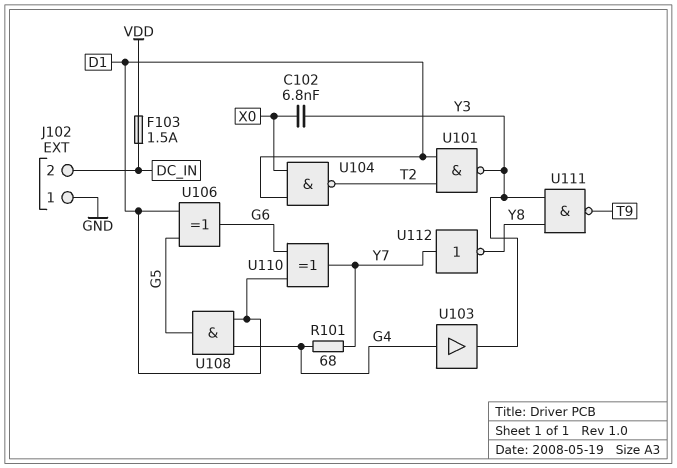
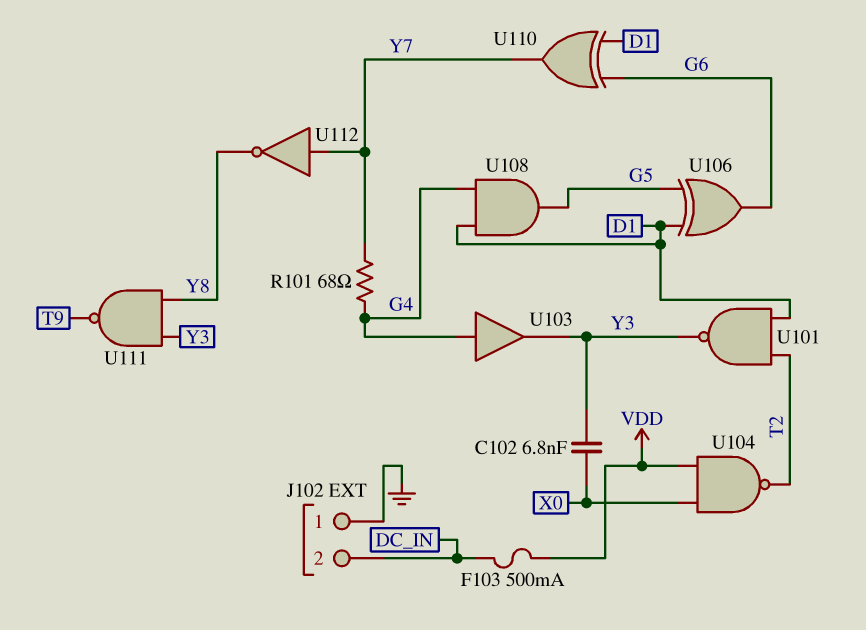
F103: 1.5A (DC_IN, VDD) -> 500mA (DC_IN, VDD)
U104: NAND (in D1, in X0, out T2) -> NAND (in VDD, in X0, out T2)

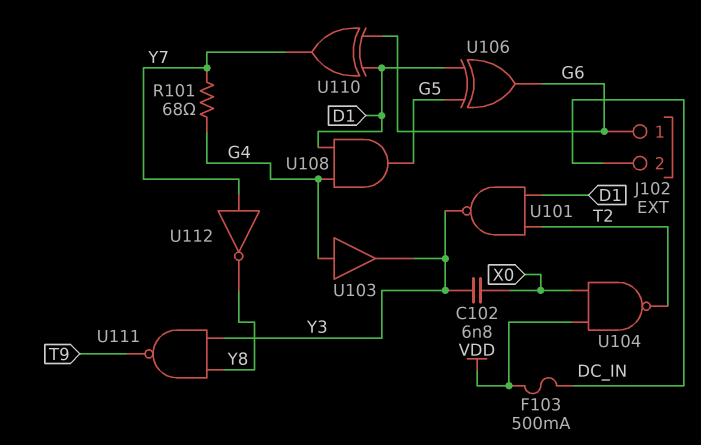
J102 pin 1: GND -> G6

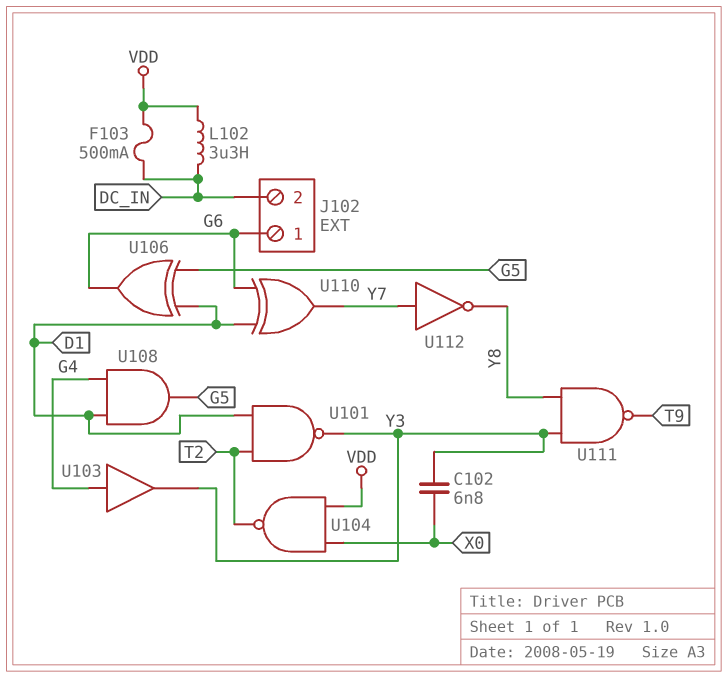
L102: none -> 3.3uH (DC_IN, VDD)
R101: 68 (G4, Y7) -> none

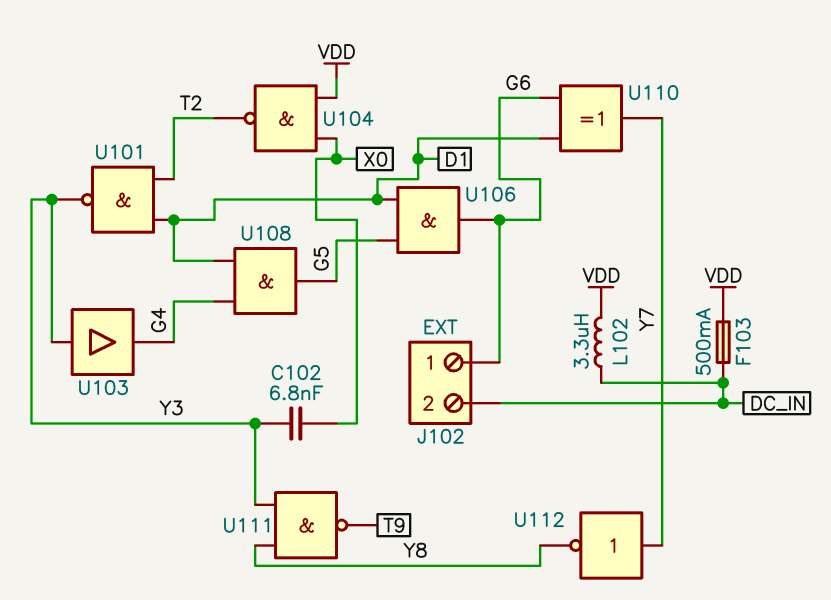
U103: buffer (in G4, out Y3) -> buffer (in Y3, out G4)
U106: XOR (in D1, in G5, out G6) -> AND (in D1, in G5, out G6)

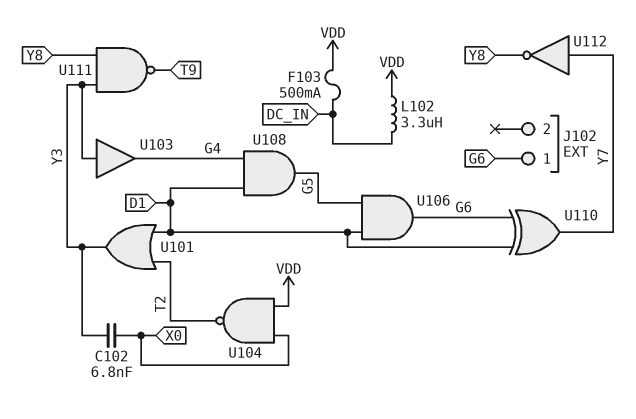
J102 pin 2: DC_IN -> none
U101: NAND (in D1, in T2, out Y3) -> OR (in D1, in T2, out Y3)

